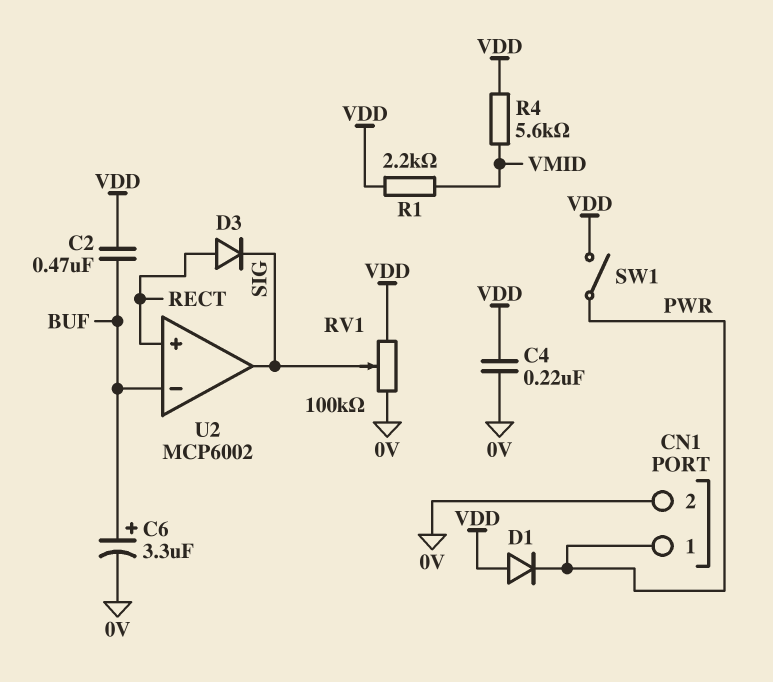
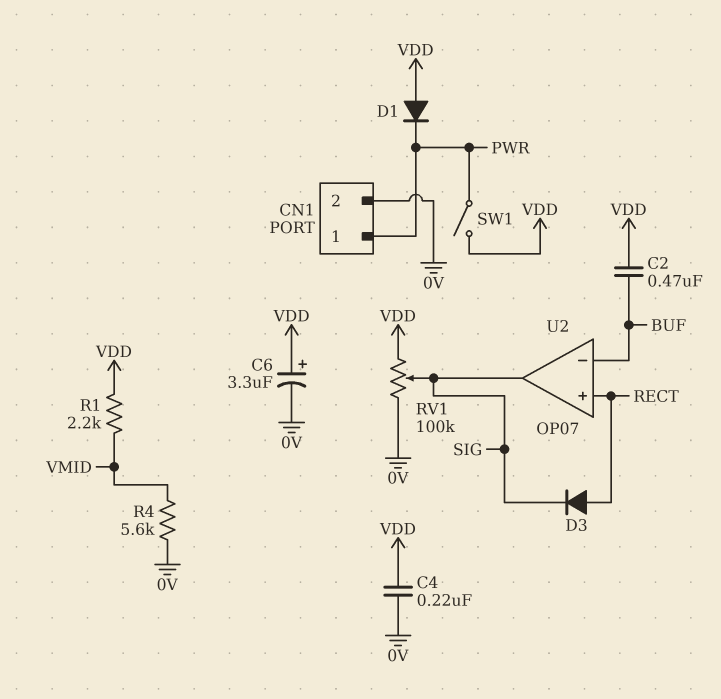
C6: 3.3uF (plus BUF, minus 0V) -> 3.3uF (plus VDD, minus 0V)
R4: 5.6k (VDD, VMID) -> 5.6k (0V, VMID)
U2: MCP6002 -> OP07

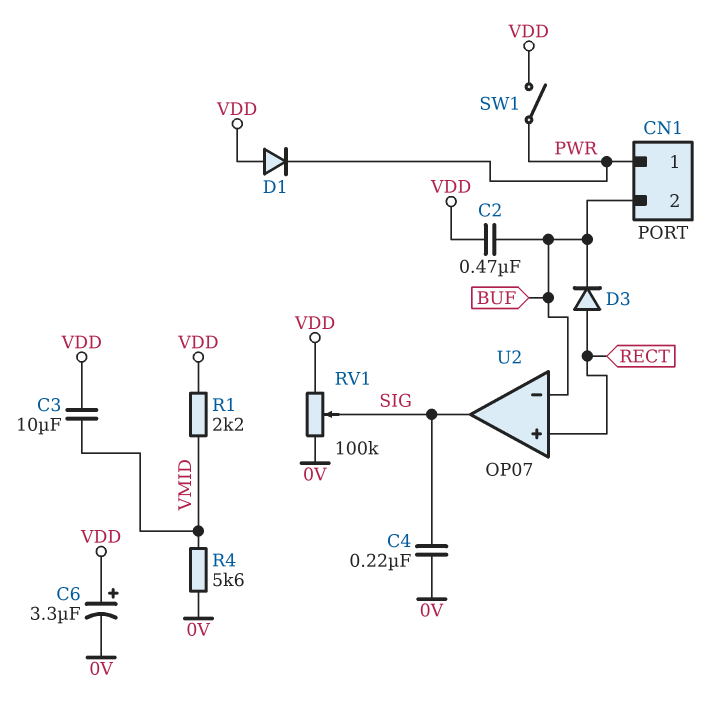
C3: none -> 10uF (VDD, VMID)
C4: 220nF (0V, VDD) -> 220nF (0V, SIG)
CN1 pin 2: 0V -> BUF
D3: diode (A RECT, K SIG) -> diode (A RECT, K BUF)

